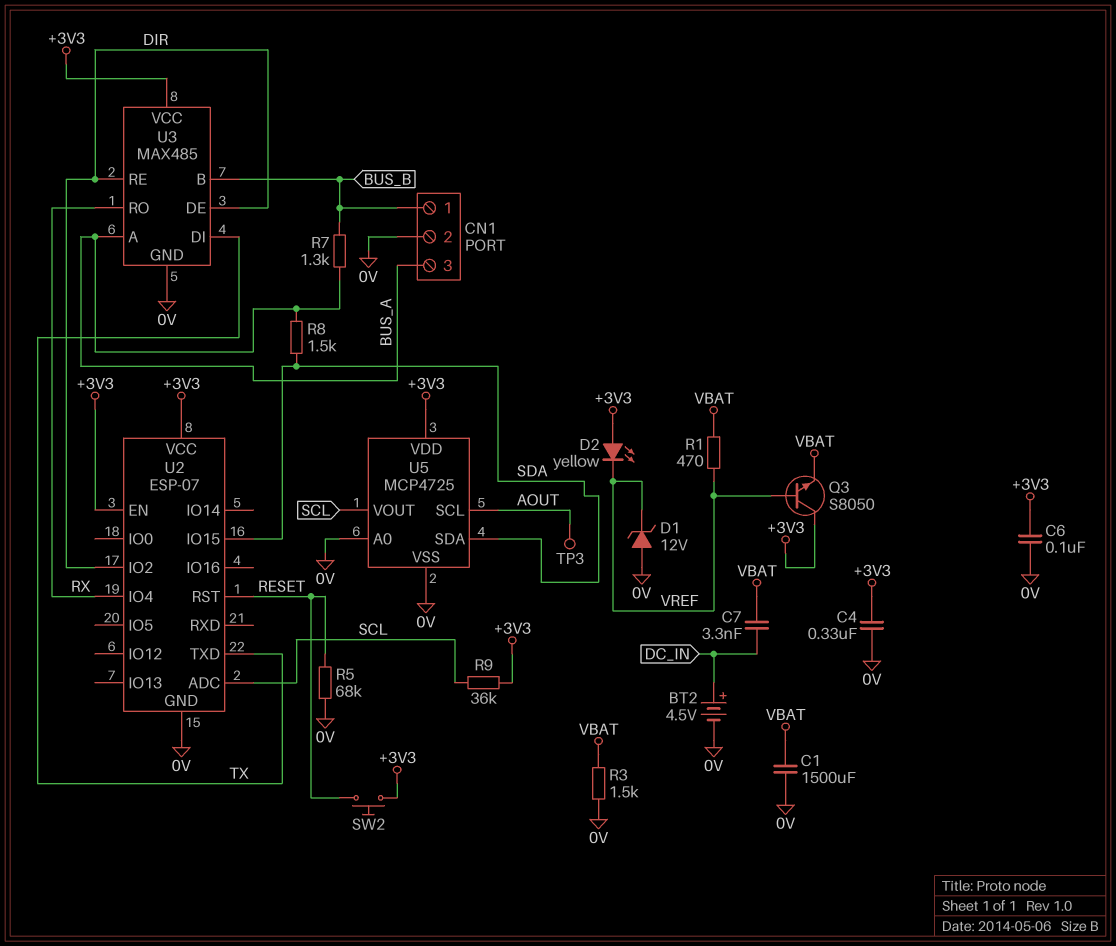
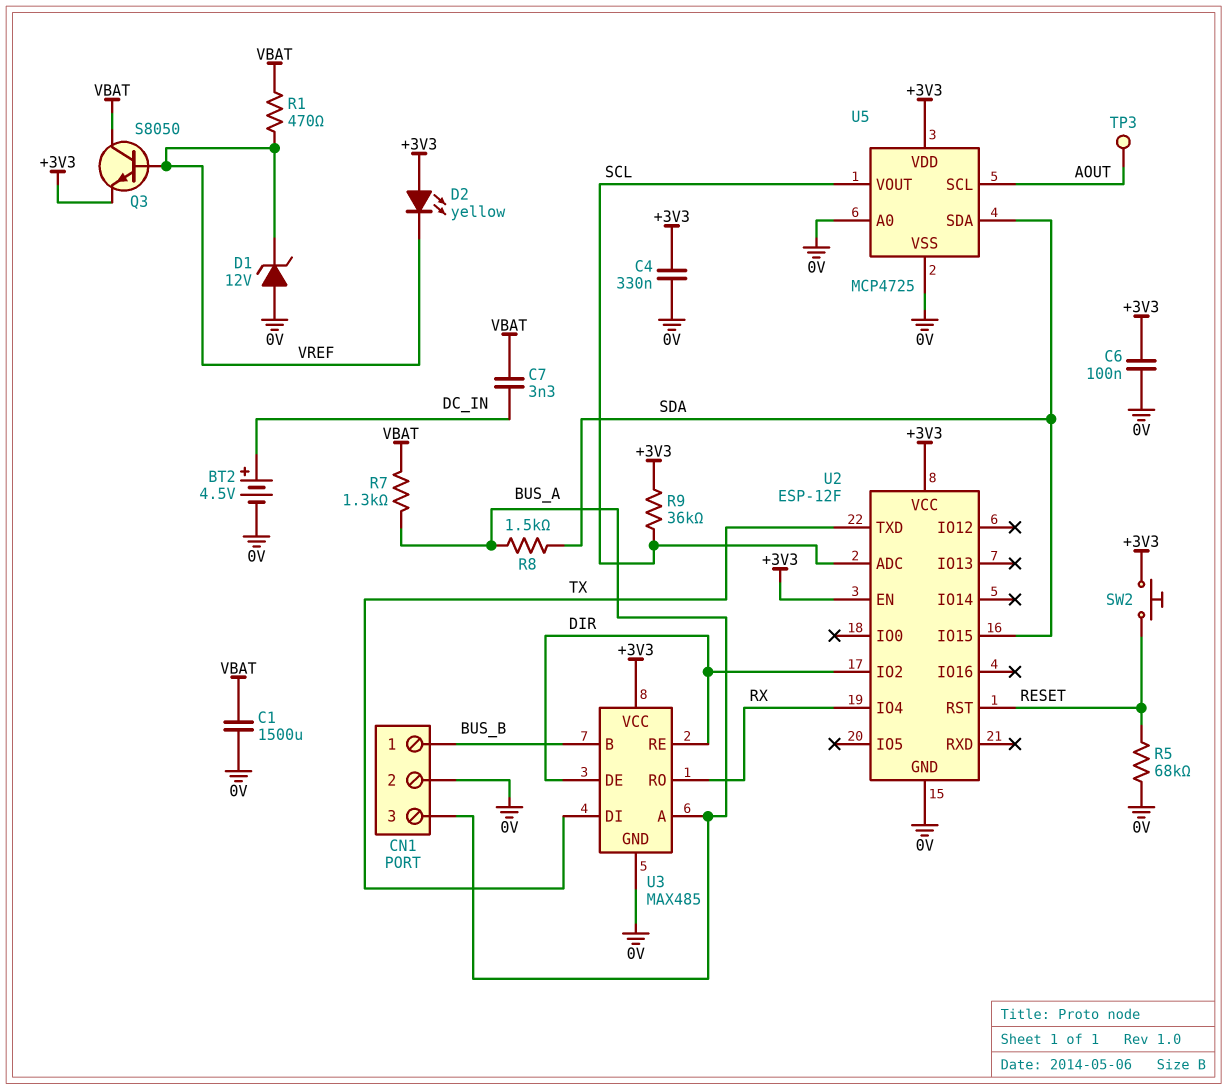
Q3: NPN S8050 (B VREF, C +3V3, E VBAT) -> NPN S8050 (B VREF, C VBAT, E +3V3)
R3: 1.5k (0V, VBAT) -> none
R7: 1.3k (BUS_A, BUS_B) -> 1.3k (BUS_A, VBAT)
U2: ESP-07 -> ESP-12F

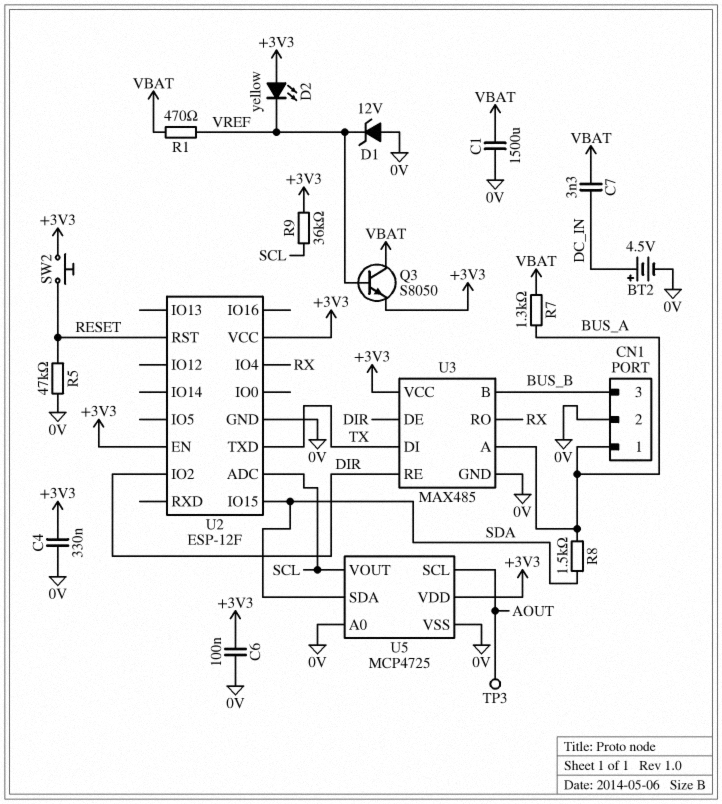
CN1 pin 1: BUS_B -> BUS_A
CN1 pin 3: BUS_A -> BUS_B
R5: 68k (0V, RESET) -> 47k (0V, RESET)

